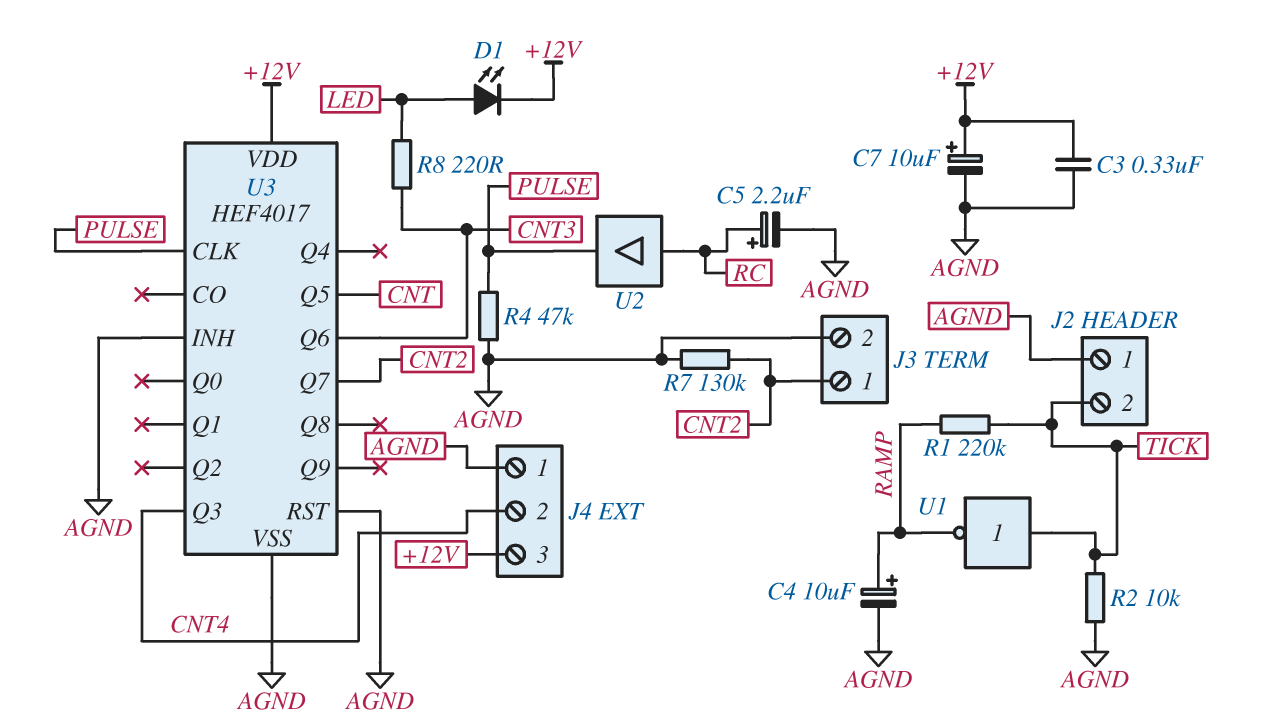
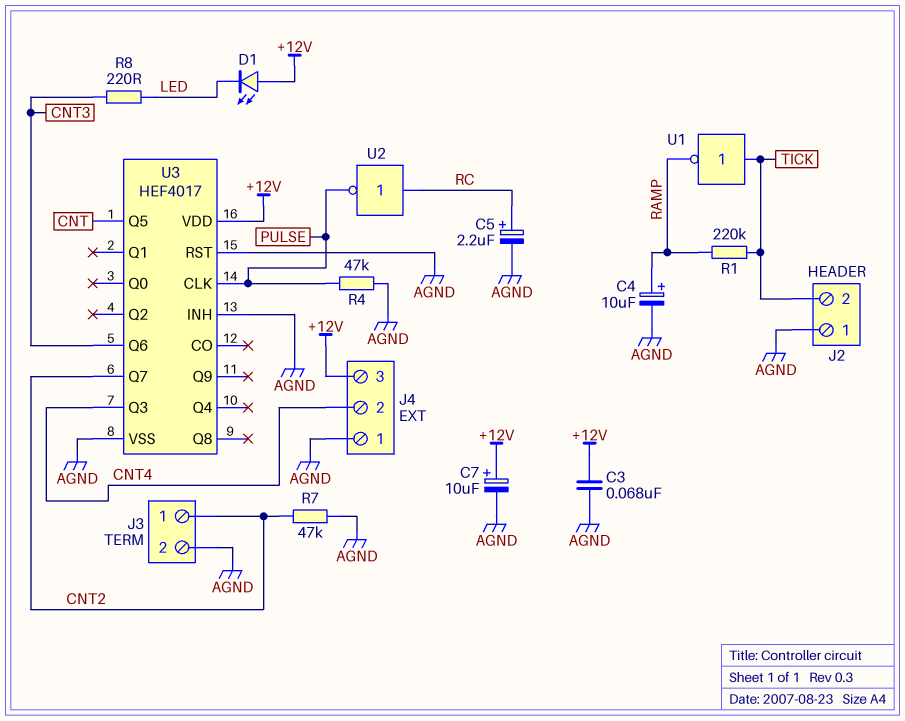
C3: 330nF (+12V, AGND) -> 68nF (+12V, AGND)
D1: LED (A LED, K +12V) -> LED (A +12V, K LED)
R2: 10k (AGND, TICK) -> none
R7: 130k (AGND, CNT2) -> 47k (AGND, CNT2)
U2: buffer (in RC, out PULSE) -> NOT (in RC, out PULSE)

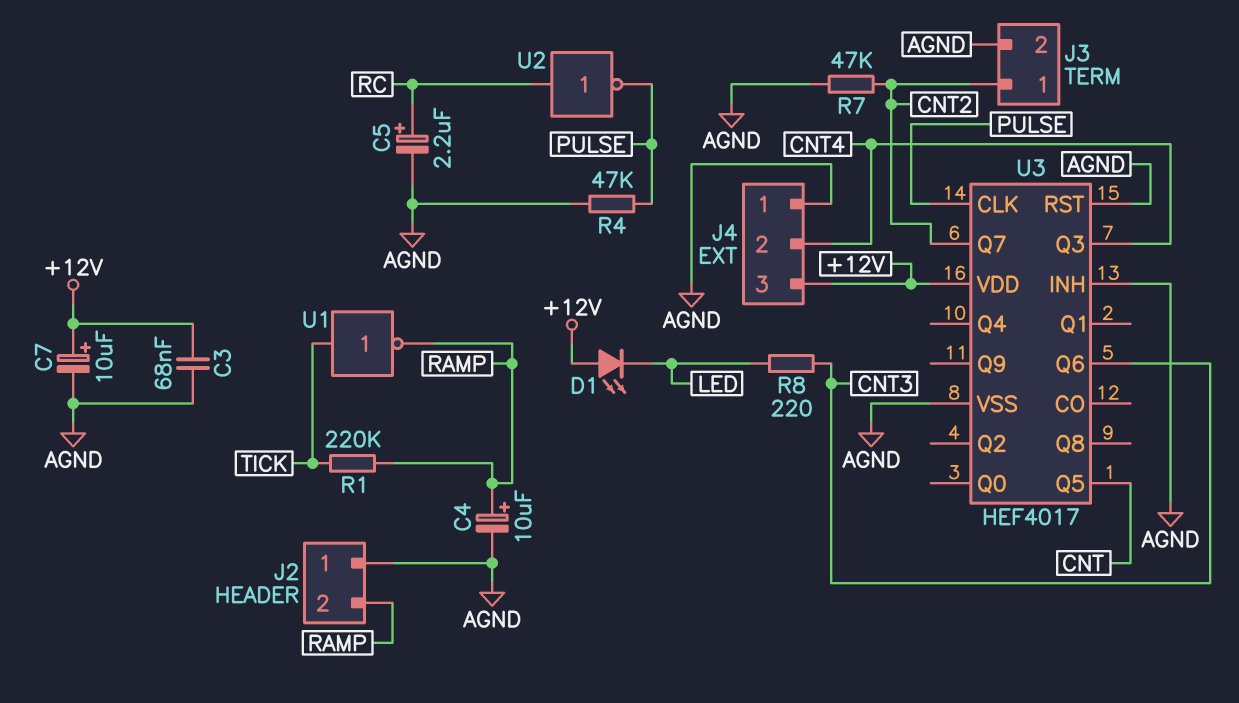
J2 pin 2: TICK -> RAMP

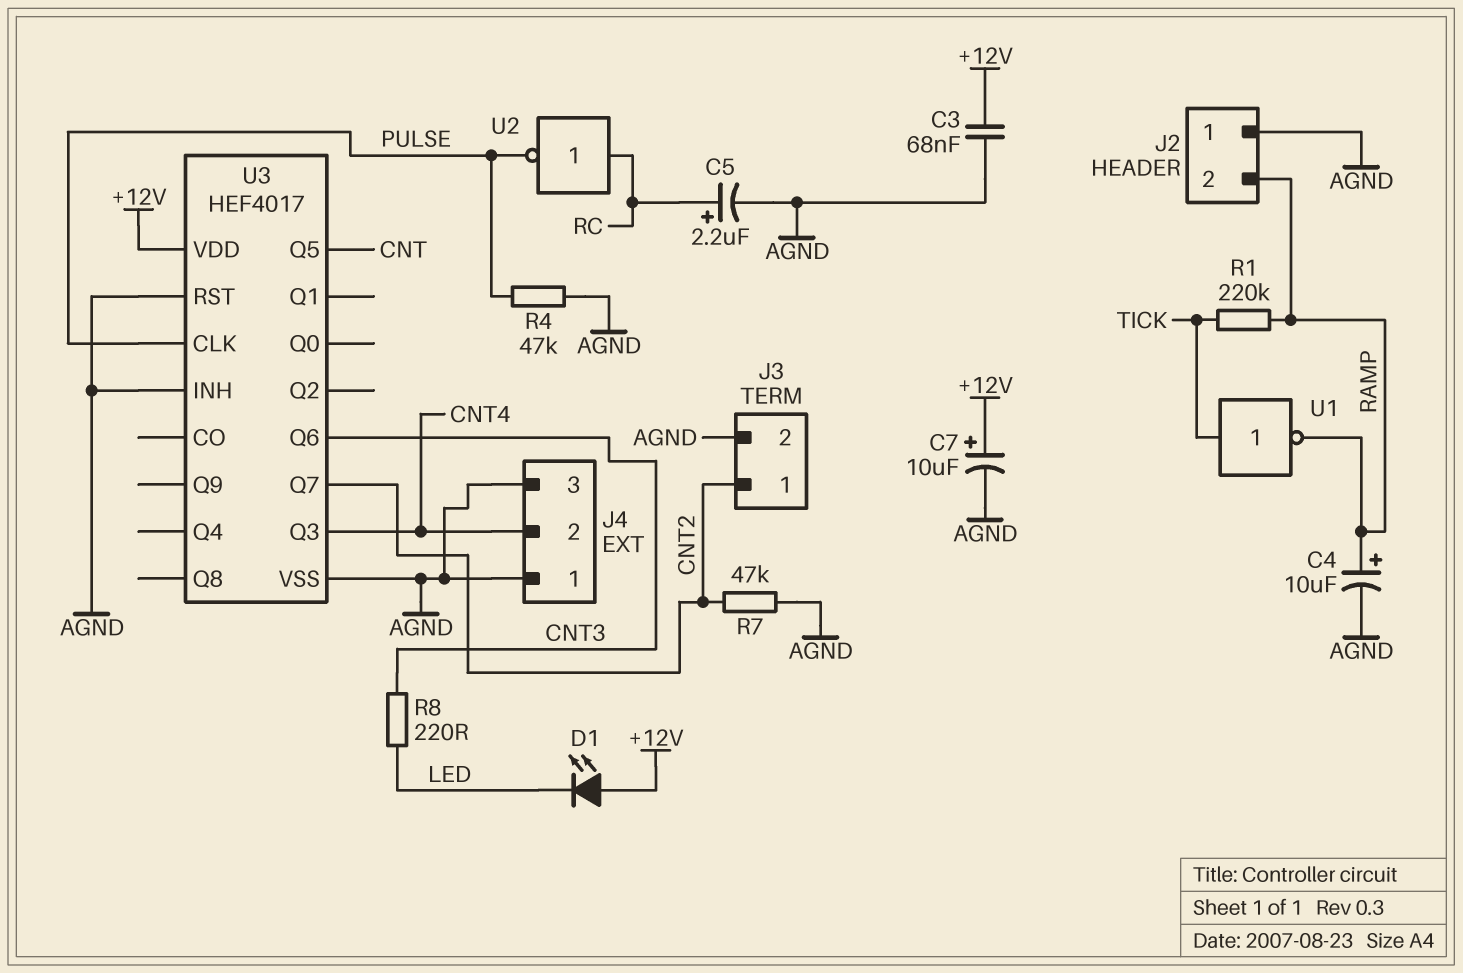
J4 pin 3: +12V -> AGND

